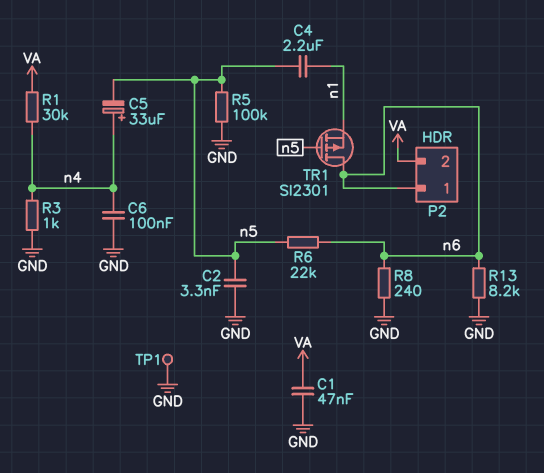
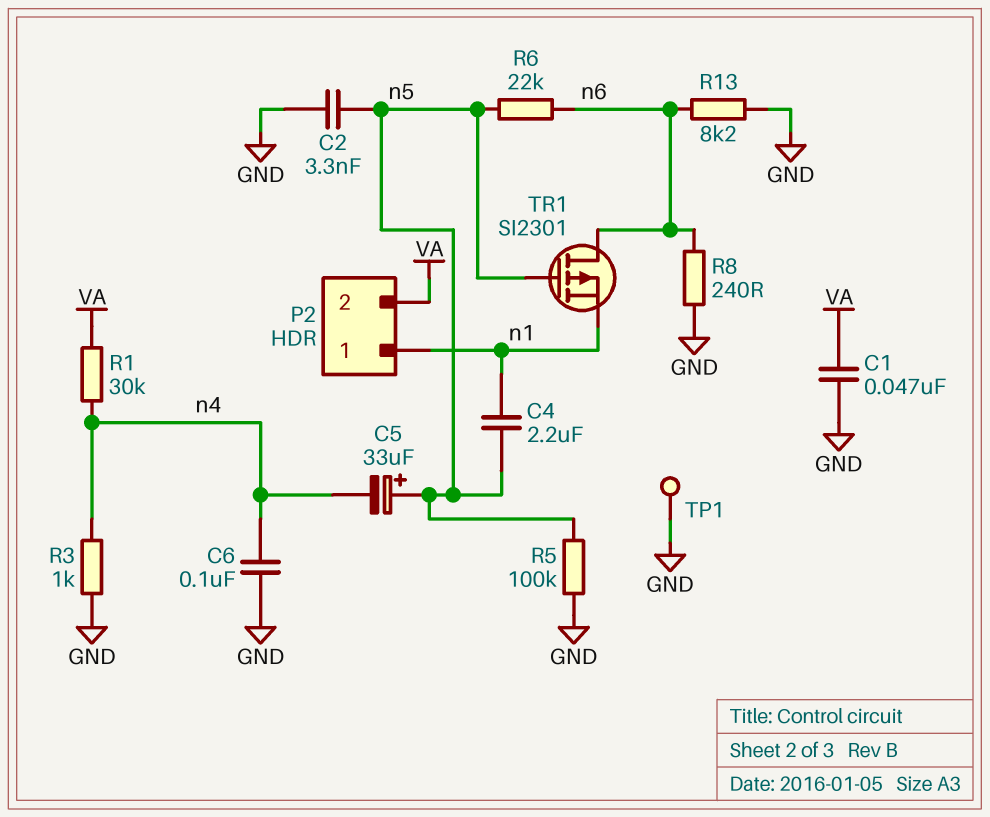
C5: 33uF (plus n4, minus n5) -> 33uF (plus n5, minus n4)
P2 pin 1: n6 -> n1

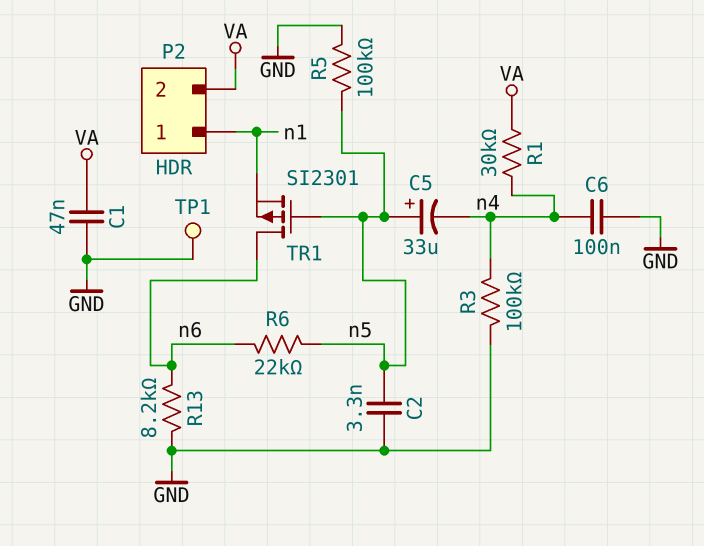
C4: 2.2uF (n1, n5) -> none
R3: 1k (GND, n4) -> 100k (GND, n4)
R8: 240 (GND, n6) -> none

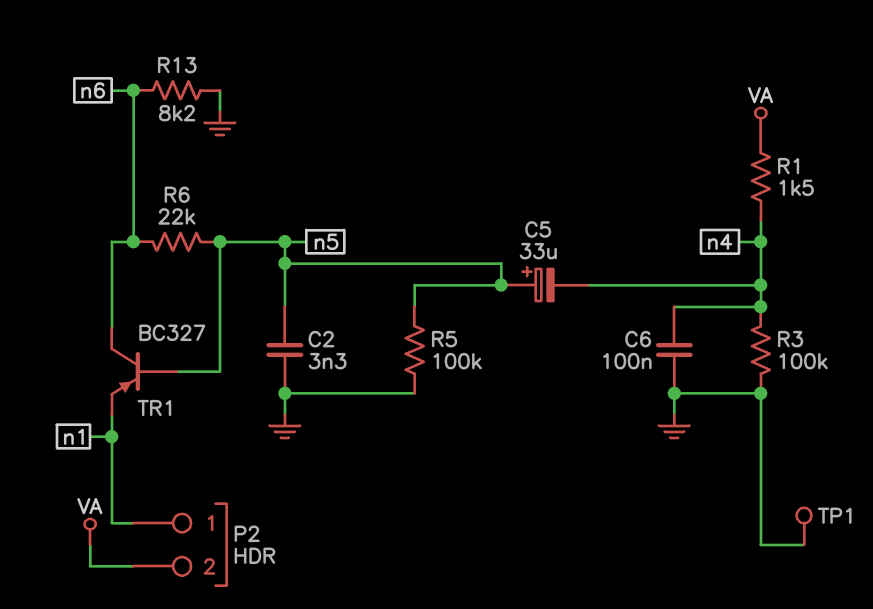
C1: 47nF (GND, VA) -> none
R1: 30k (VA, n4) -> 1.5k (VA, n4)
TR1: PMOS SI2301 (G n5, D n6, S n1) -> PNP BC327 (B n5, C n6, E n1)

